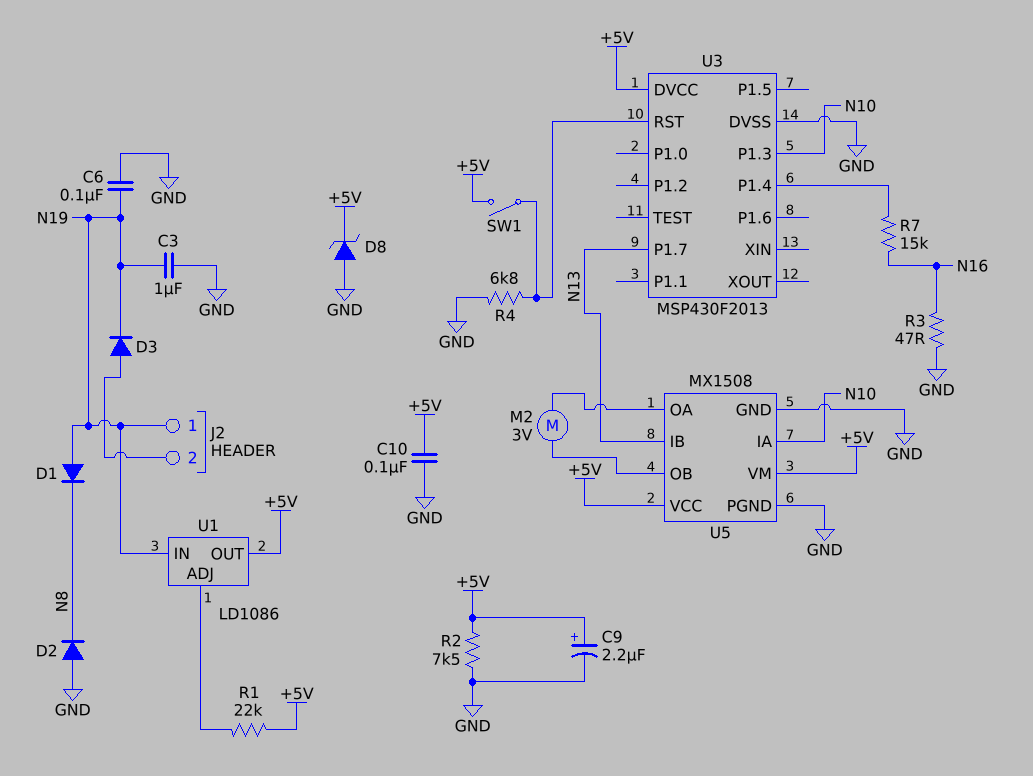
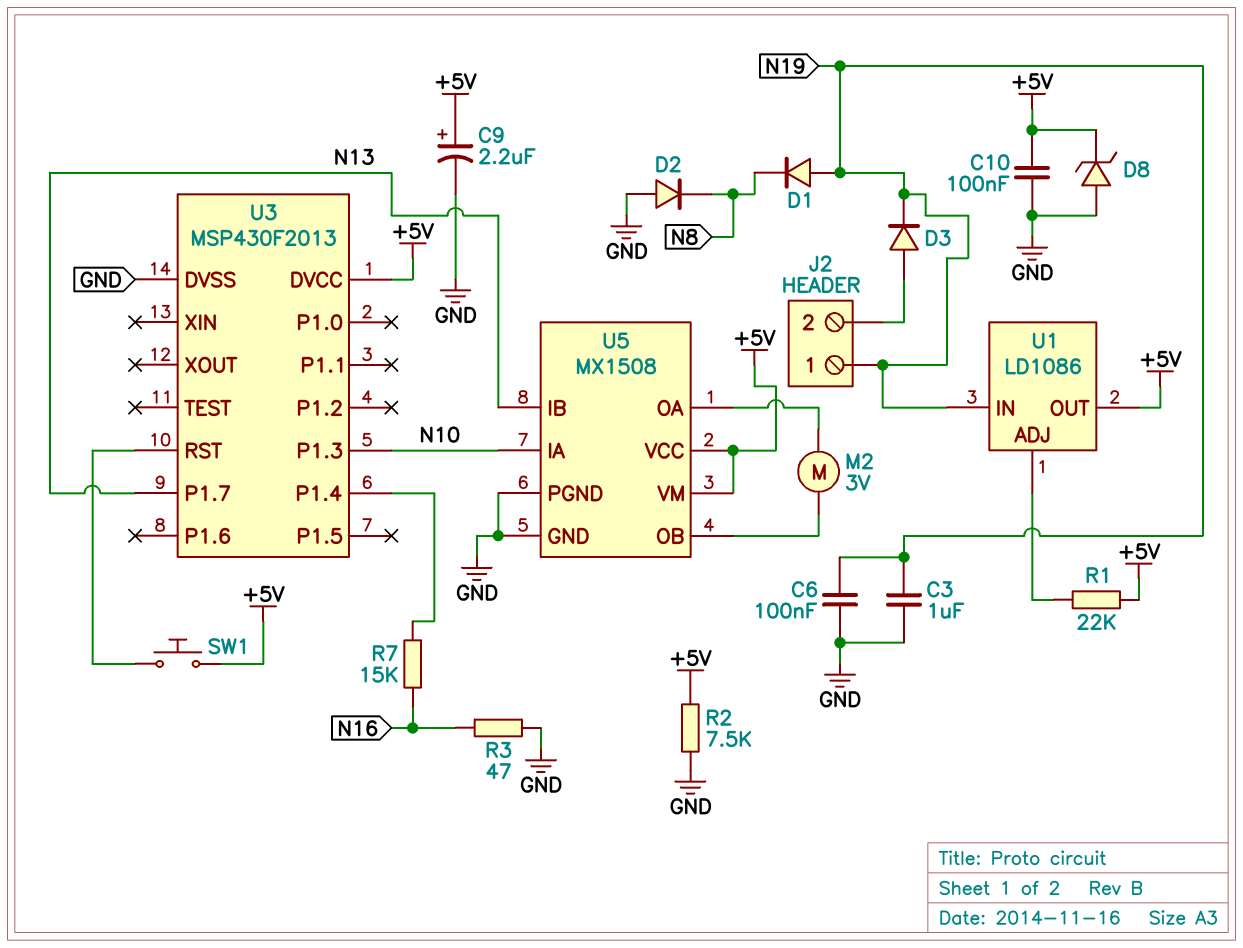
R4: 6.8k (GND, U3/RST) -> none
SW1: switch (+5V, U3/RST) -> button (+5V, U3/RST)

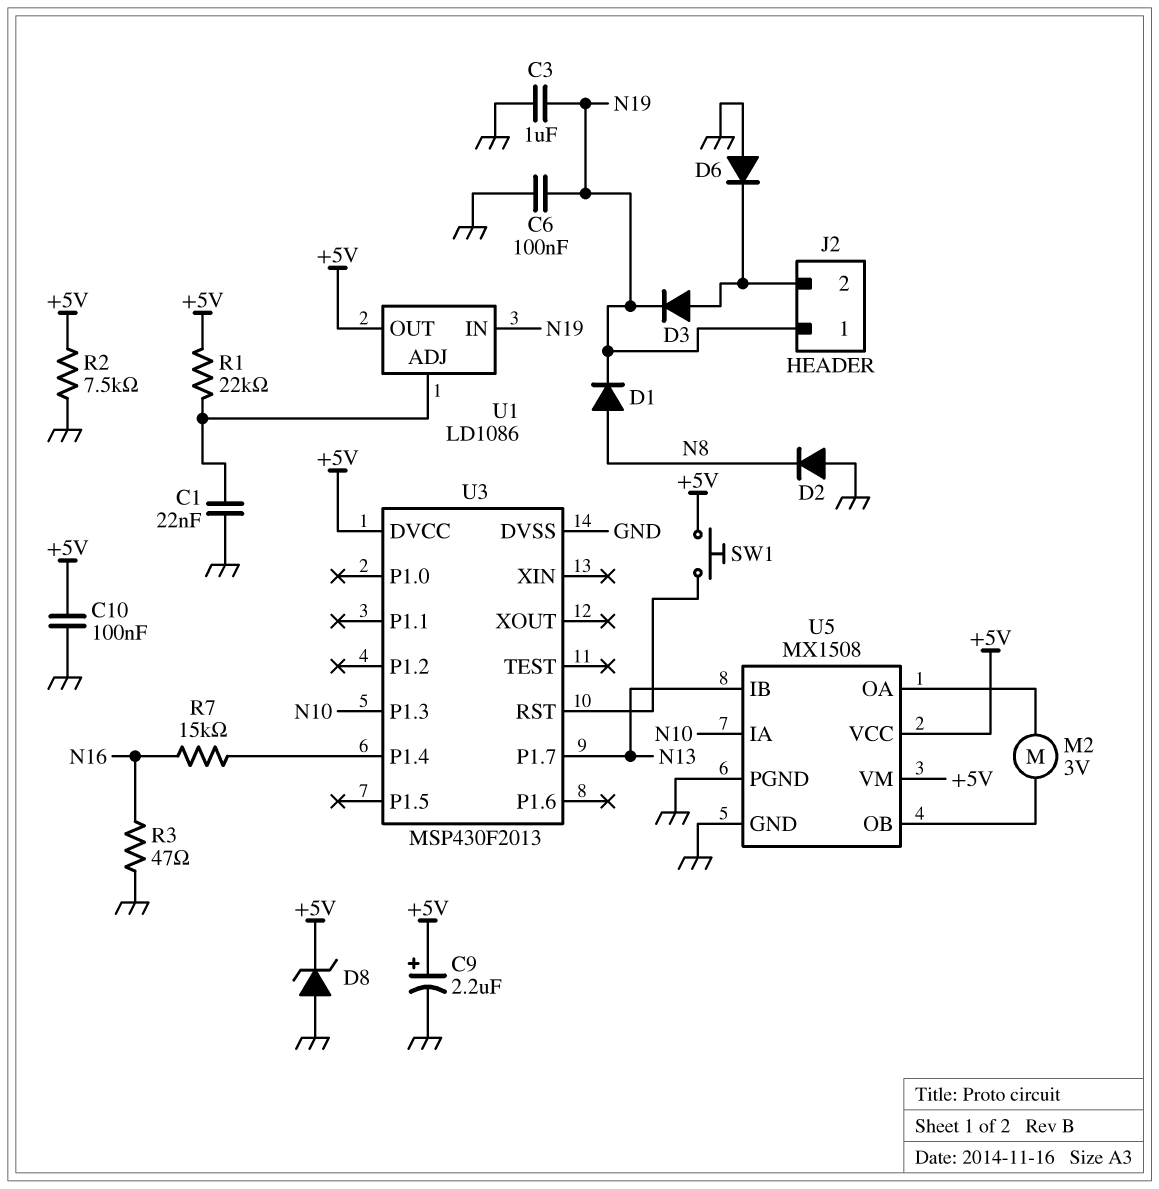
C1: none -> 22nF (GND, U1/ADJ)
D1: diode (A N19, K N8) -> diode (A N8, K N19)
D6: none -> diode (A GND, K J2/2)

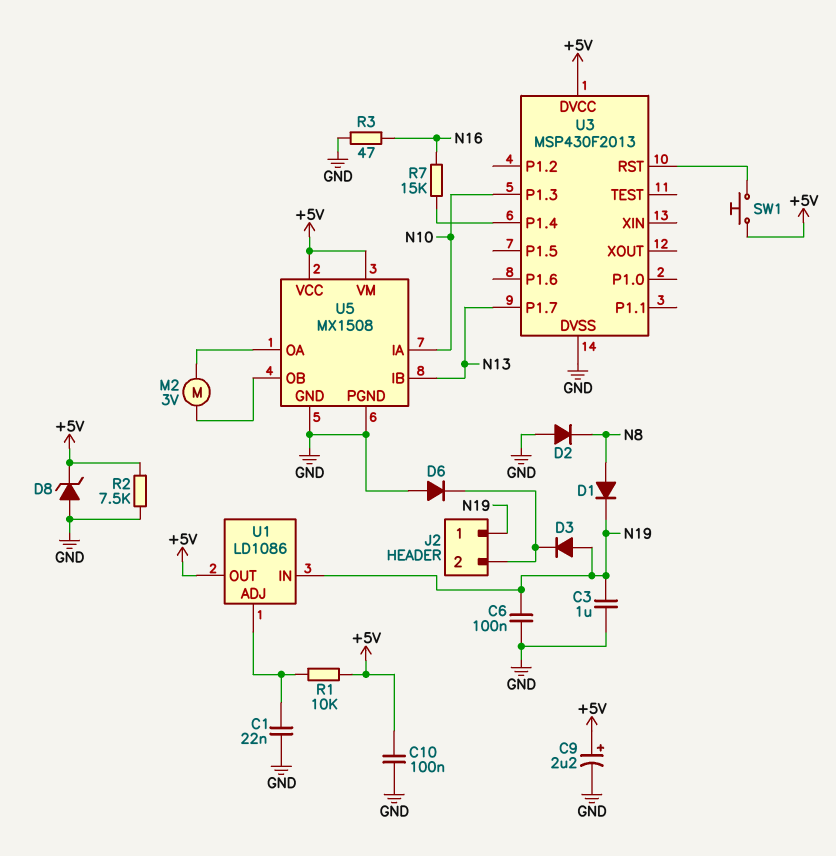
D3: diode (A J2/2, K N19) -> diode (A N19, K J2/2)
R1: 22k (+5V, U1/ADJ) -> 10k (+5V, U1/ADJ)

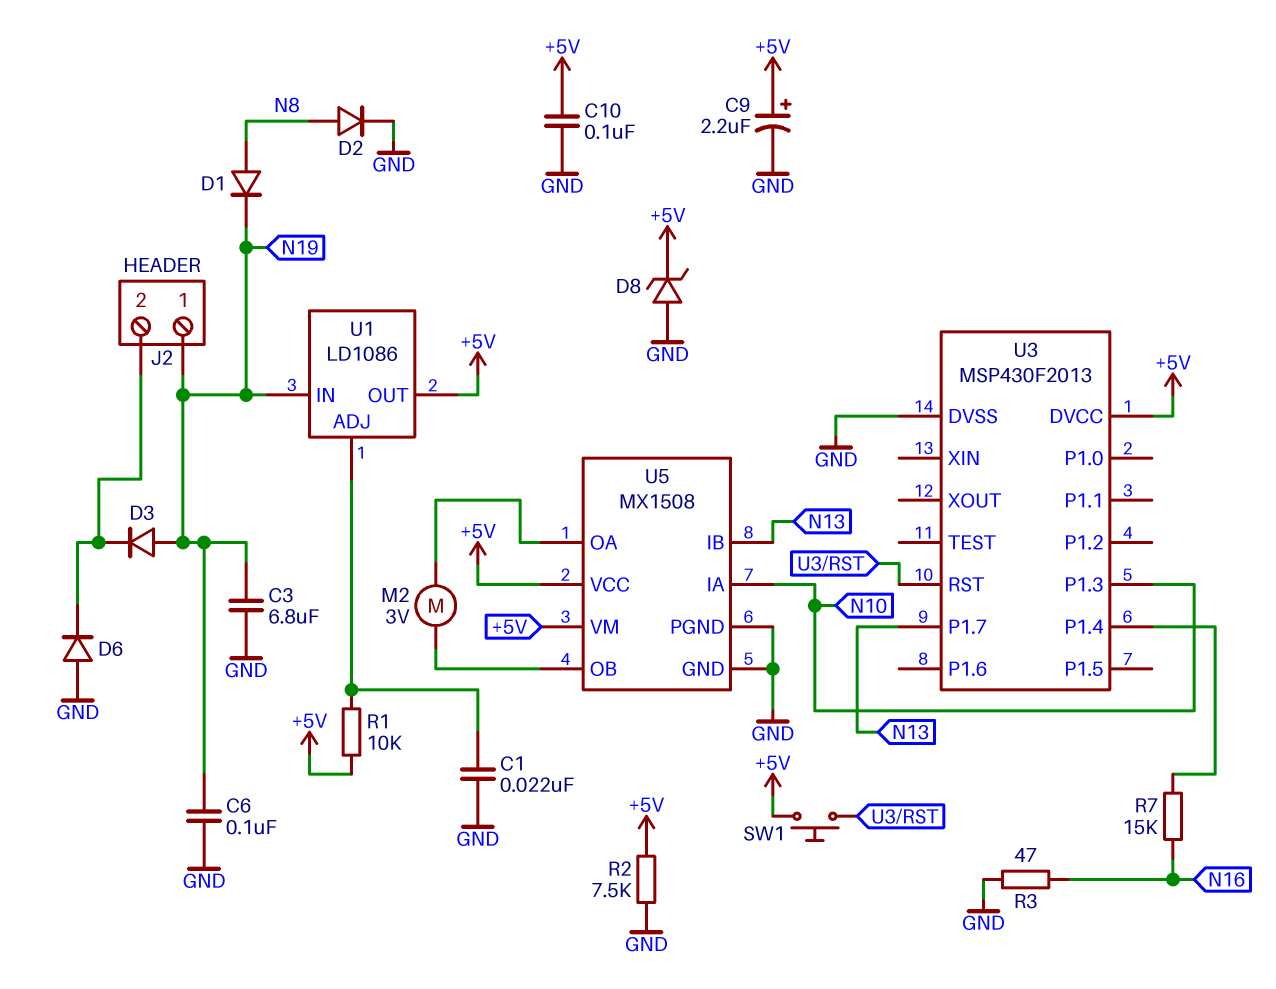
C3: 1uF (GND, N19) -> 6.8uF (GND, N19)
D2: diode (A GND, K N8) -> diode (A N8, K GND)

